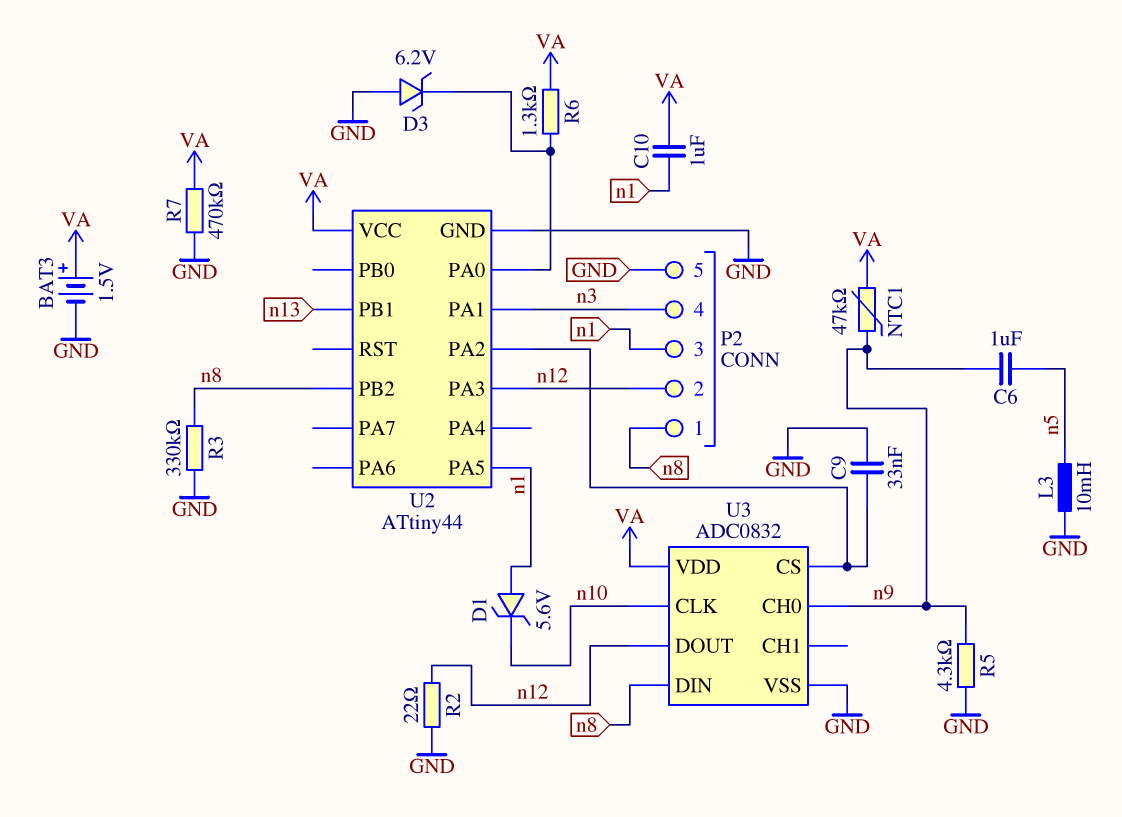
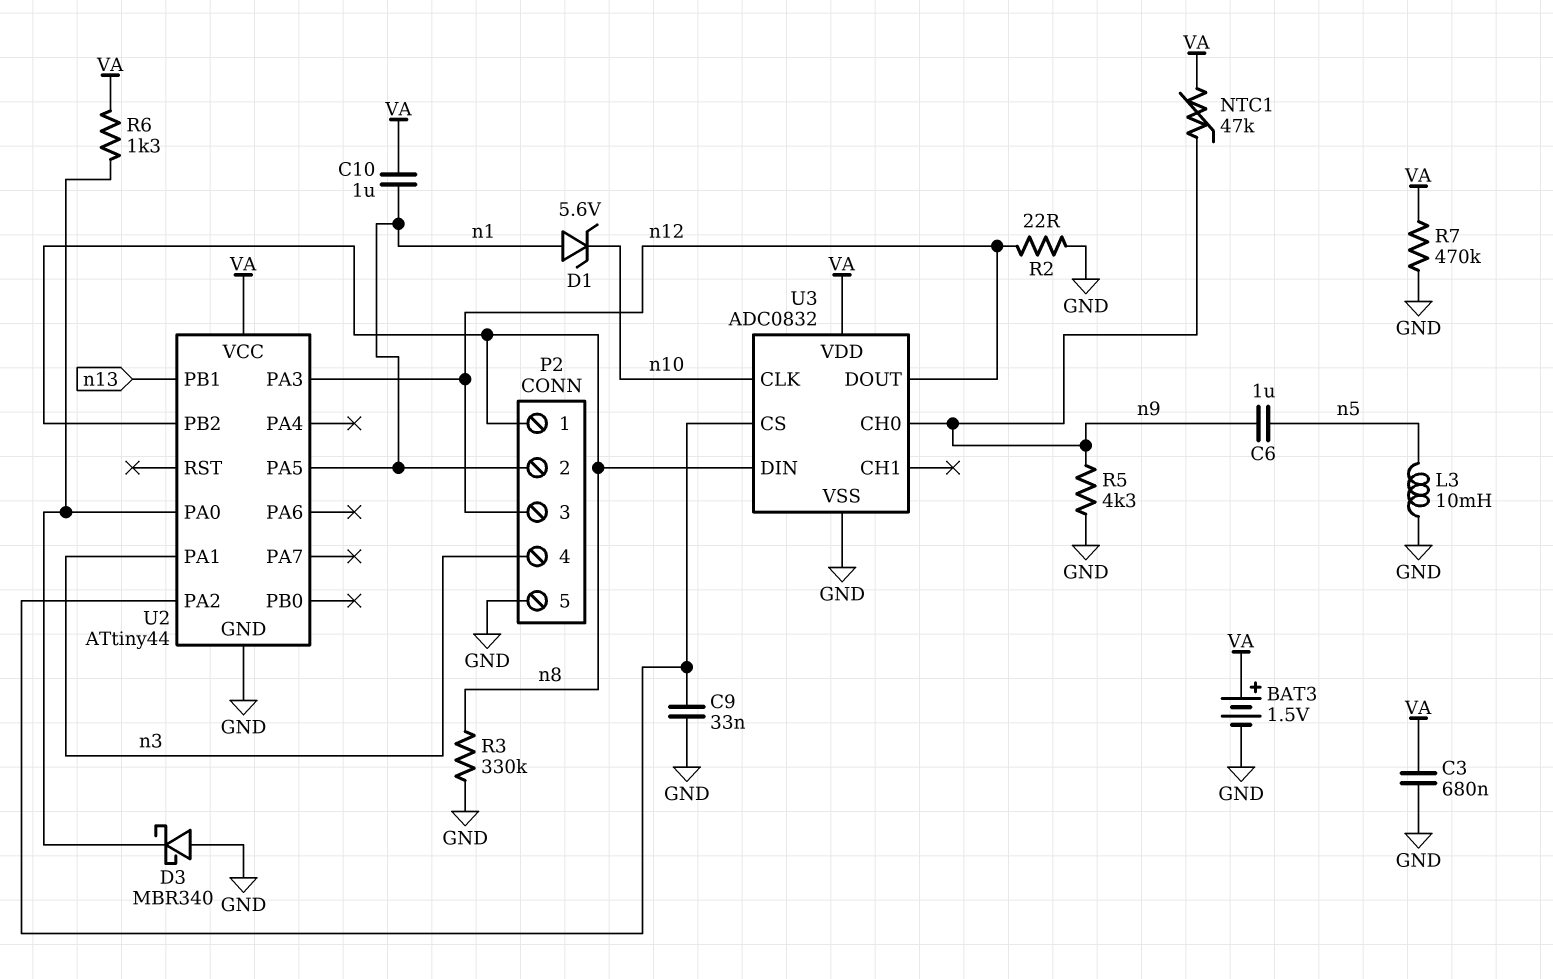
C3: none -> 680nF (GND, VA)
D3: zener 6.2V (A GND, K U2/PA0) -> schottky MBR340 (A GND, K U2/PA0)
P2 pin 2: n12 -> n1
P2 pin 3: n1 -> n12

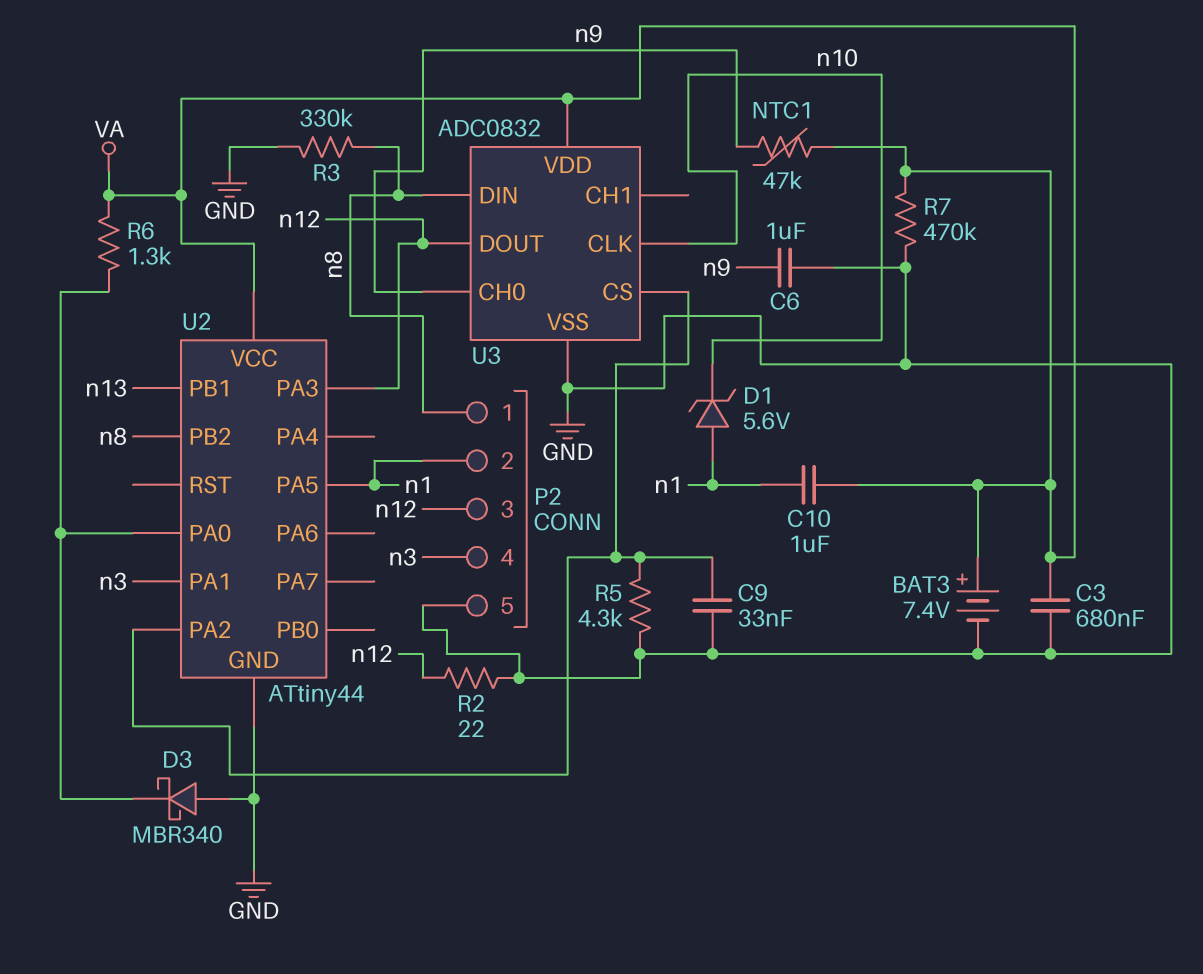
BAT3: 1.5V (plus VA, minus GND) -> 7.4V (plus VA, minus GND)
C6: 1uF (n5, n9) -> 1uF (GND, n9)
L3: 10mH (GND, n5) -> none
R5: 4.3k (GND, n9) -> 4.3k (GND, U2/PA2)

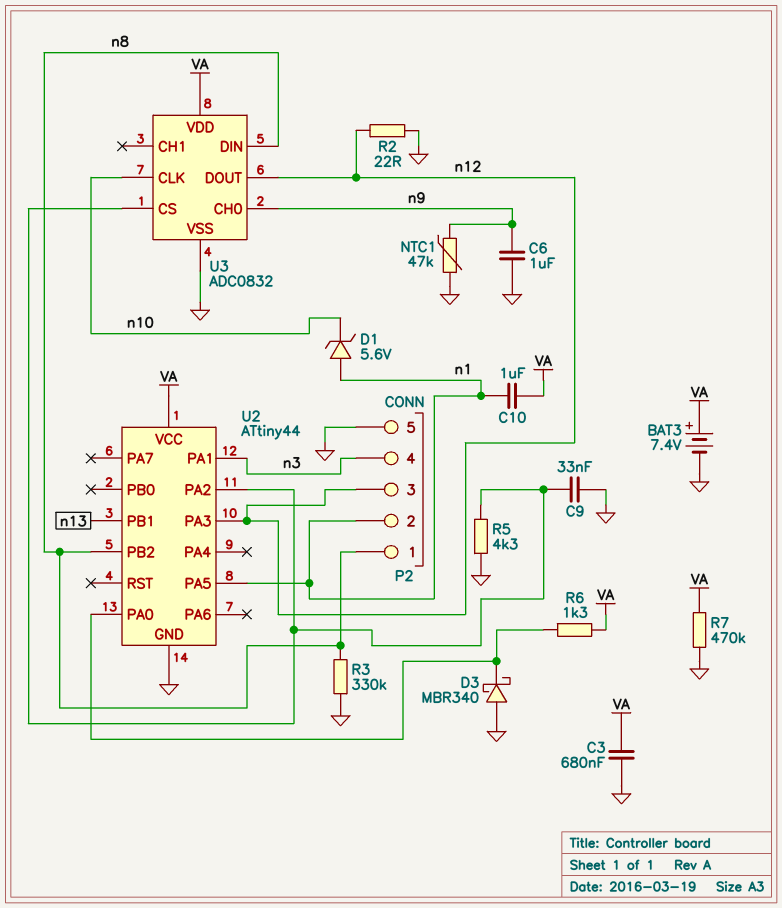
NTC1: 47k (VA, n9) -> 47k (GND, n9)

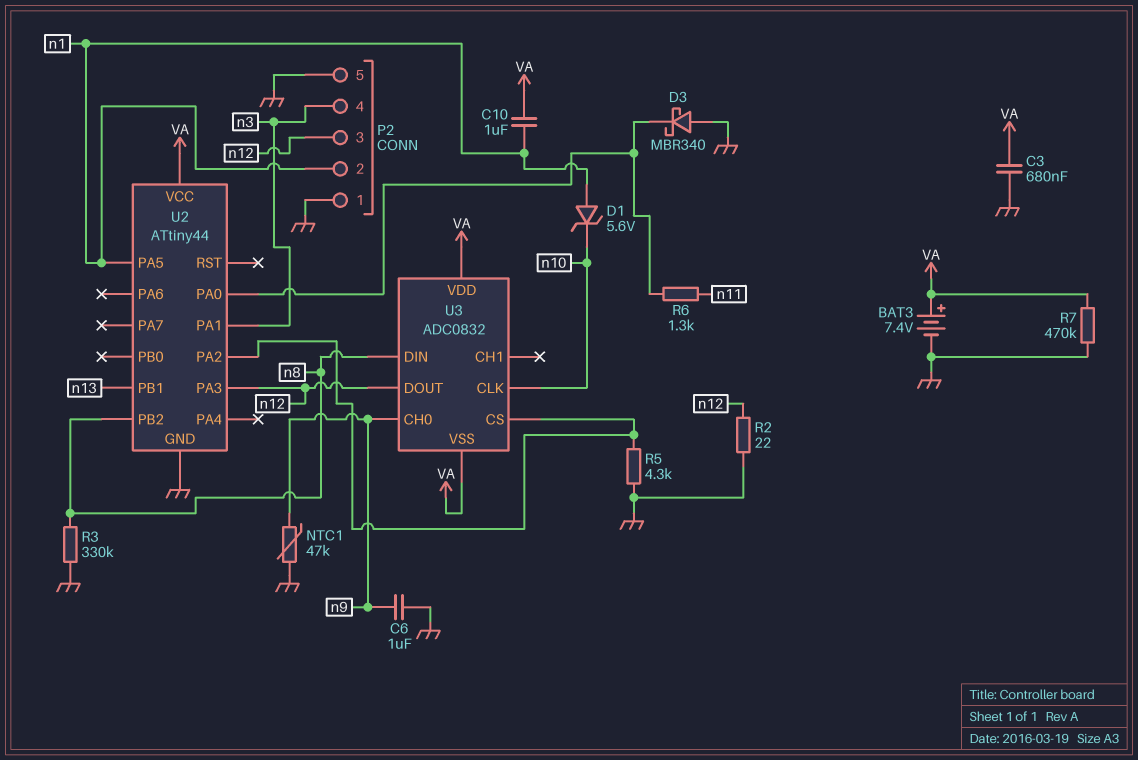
C9: 33nF (GND, U2/PA2) -> none
P2 pin 1: n8 -> GND
R6: 1.3k (U2/PA0, VA) -> 1.3k (U2/PA0, n11)
U3 pin VSS: GND -> VA

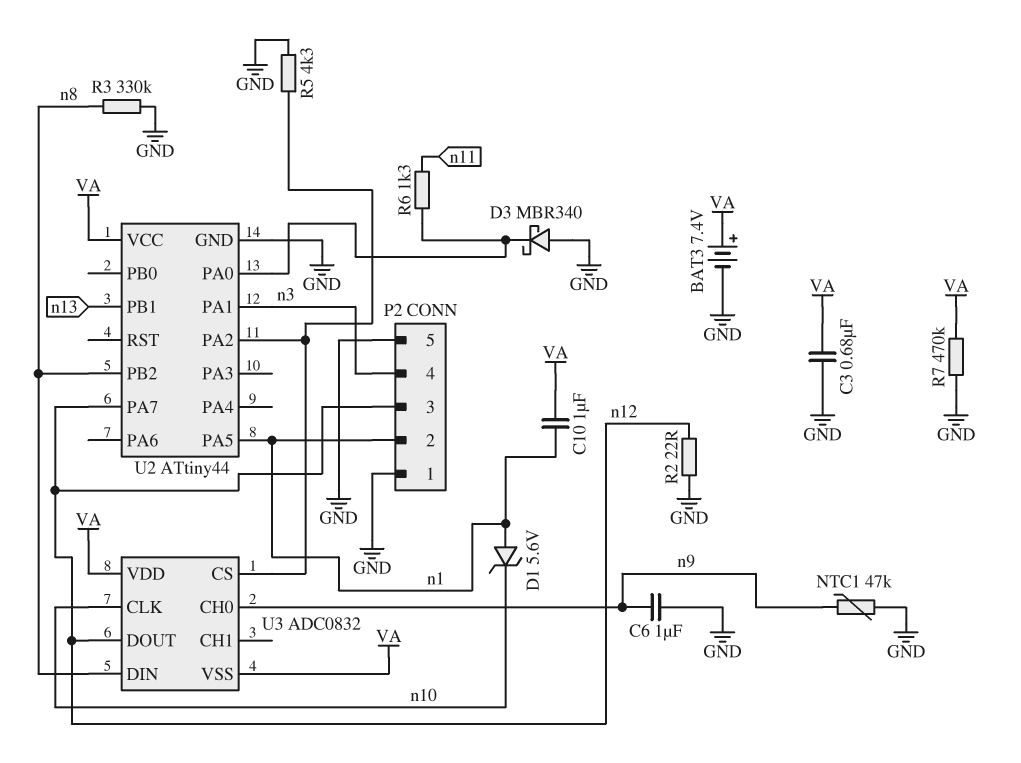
U2 pin PA3: n12 -> none
U2 pin PA7: none -> n12

